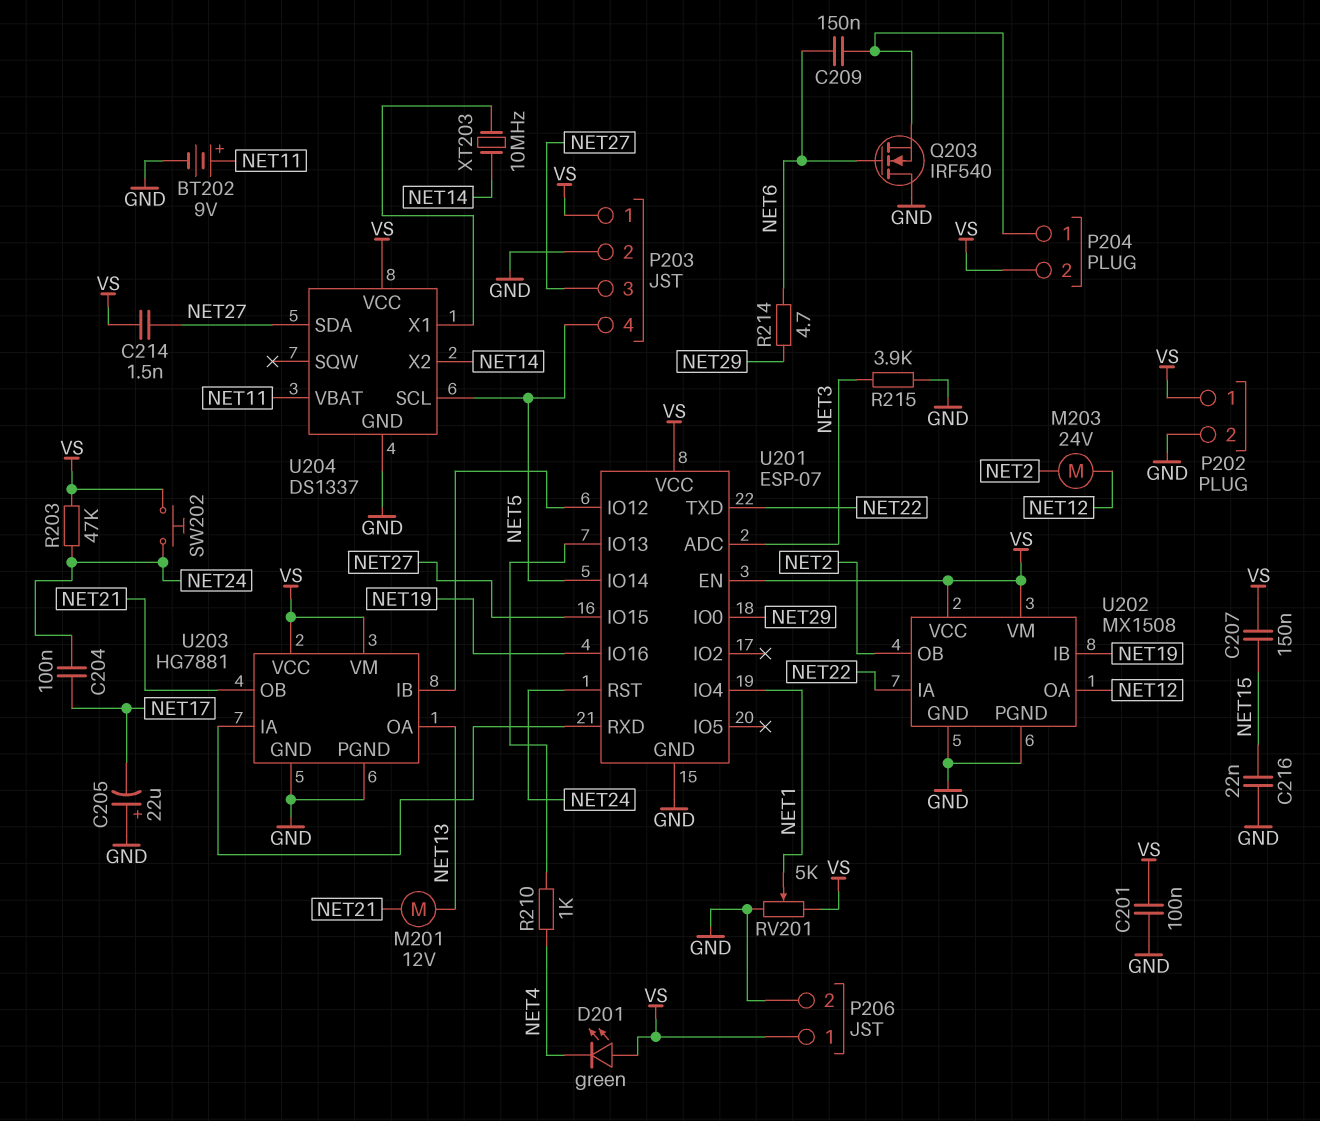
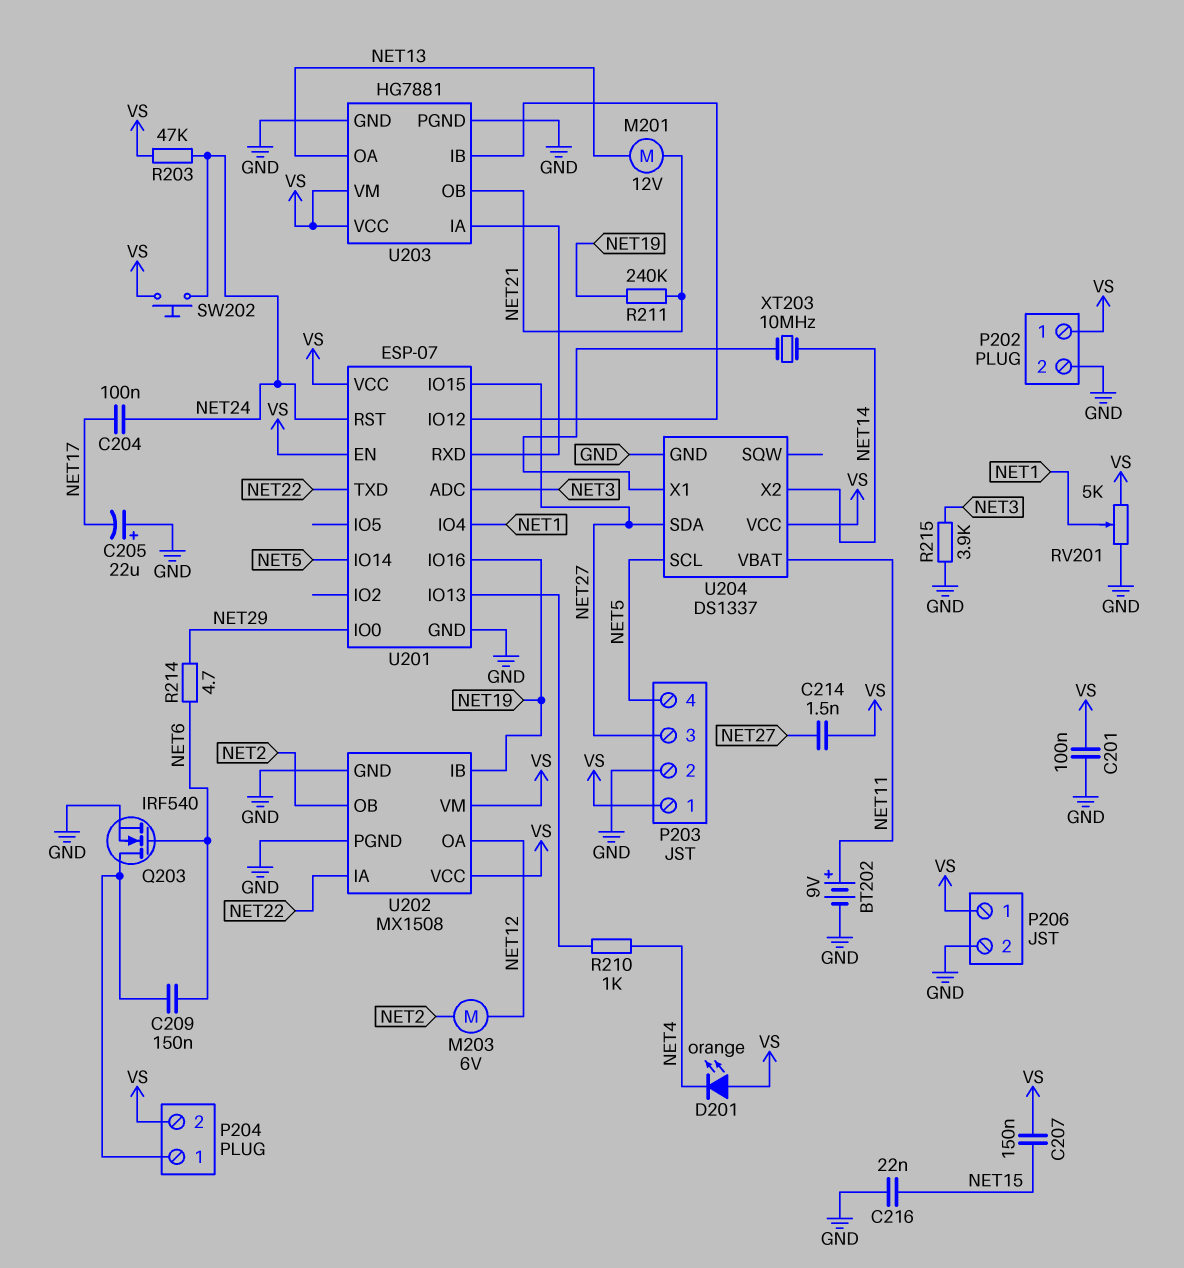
D201: LED green (A VS, K NET4) -> LED orange (A VS, K NET4)
M203: motor 24V (NET2, NET12) -> motor 6V (NET2, NET12)
Q203: NMOS IRF540 (G NET6, D GND, S P204/1) -> NMOS IRF540 (G NET6, D P204/1, S GND)
R211: none -> 240k (NET19, NET21)

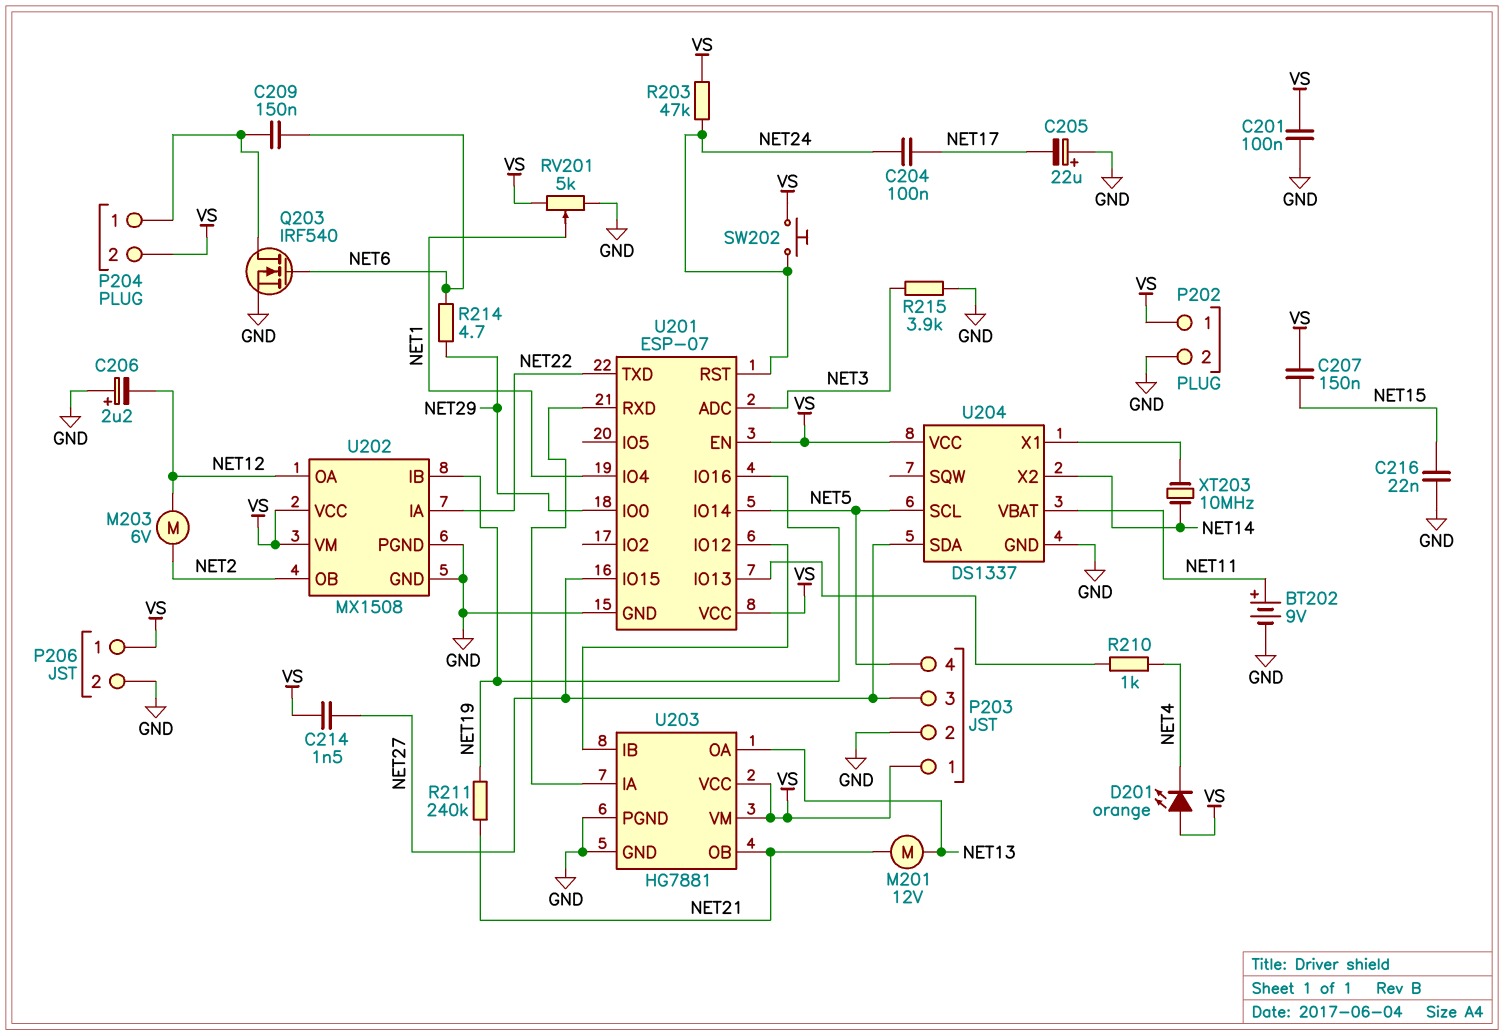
C206: none -> 2.2uF (plus GND, minus NET12)

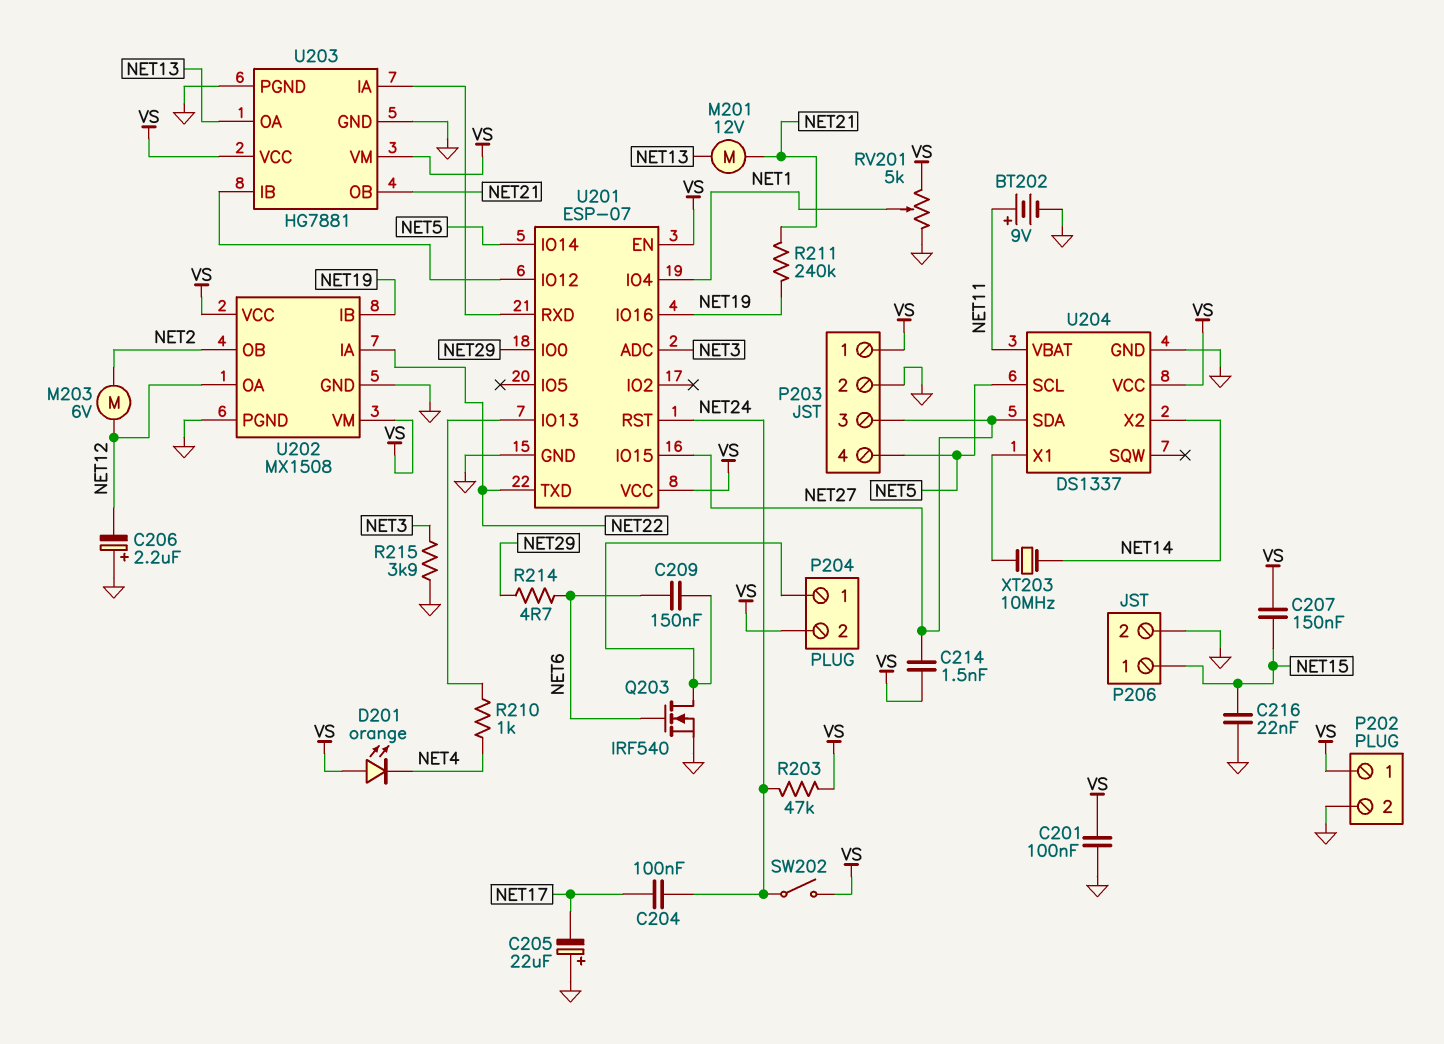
P206 pin 1: VS -> NET15
SW202: button (NET24, VS) -> switch (NET24, VS)

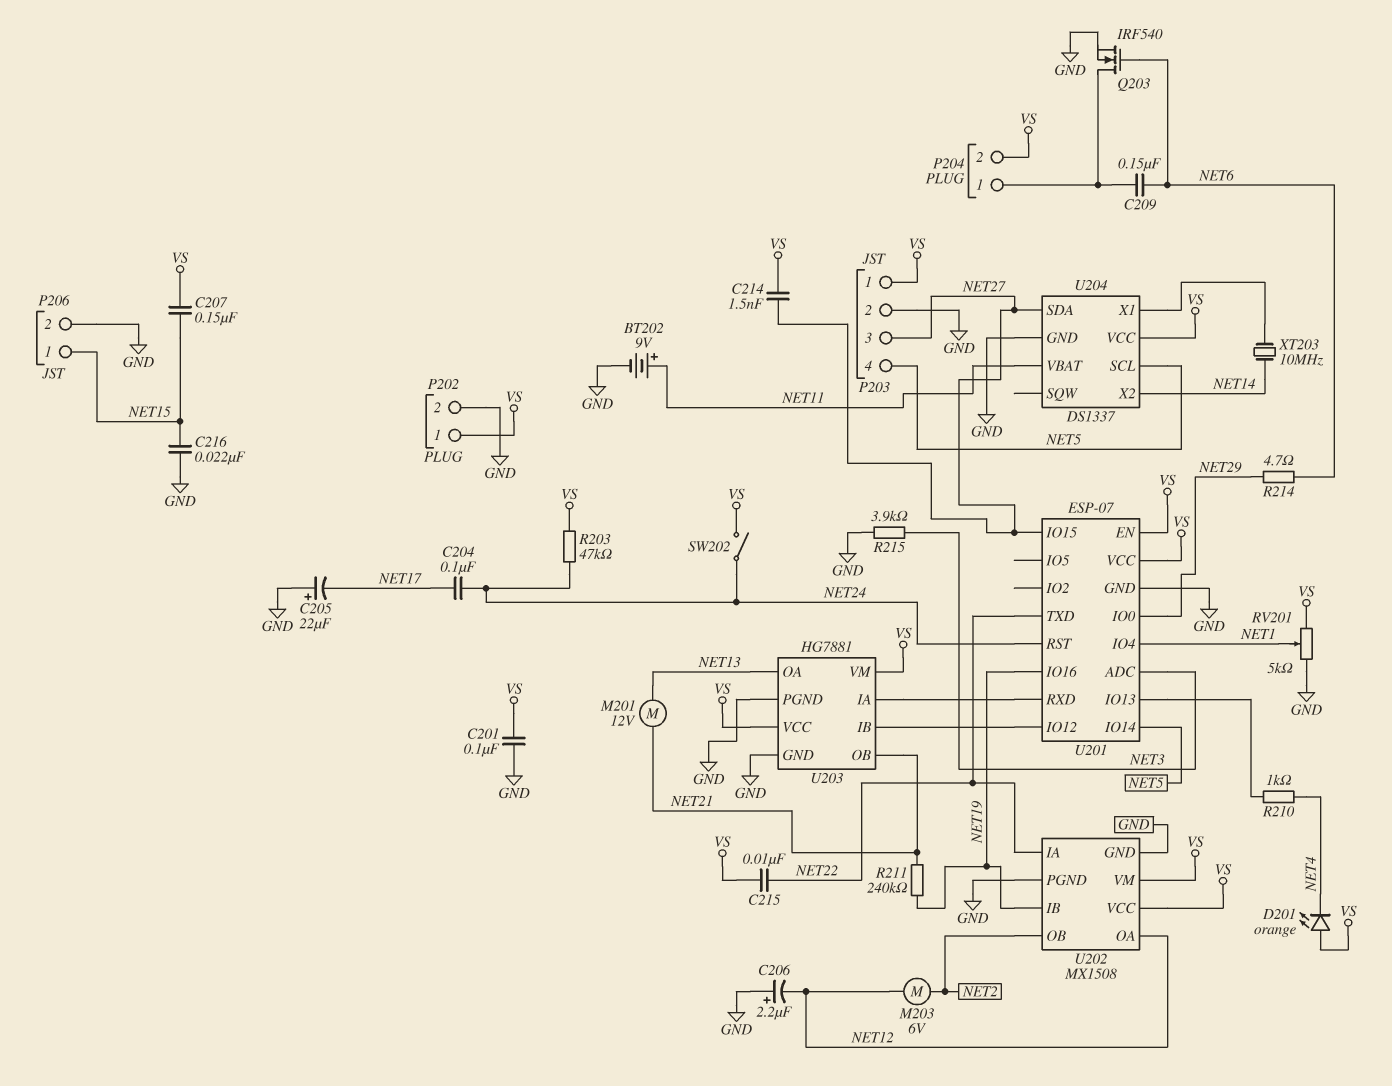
C215: none -> 10nF (NET22, VS)

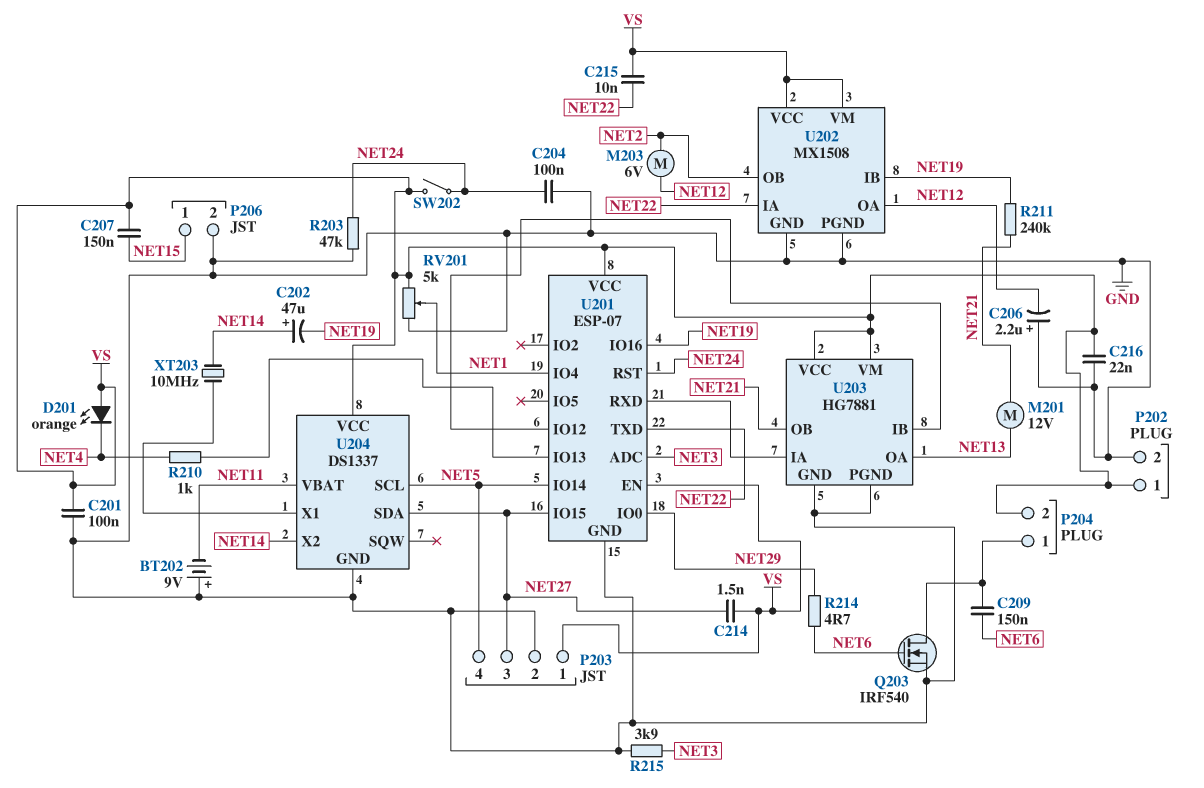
BT202: 9V (plus NET11, minus GND) -> 9V (plus GND, minus NET11)
C202: none -> 47uF (plus NET14, minus NET19)
C204: 100nF (NET17, NET24) -> 100nF (GND, NET24)
C205: 22uF (plus GND, minus NET17) -> none
C216: 22nF (GND, NET15) -> 22nF (GND, VS)
R203: 47k (NET24, VS) -> 47k (GND, NET24)

